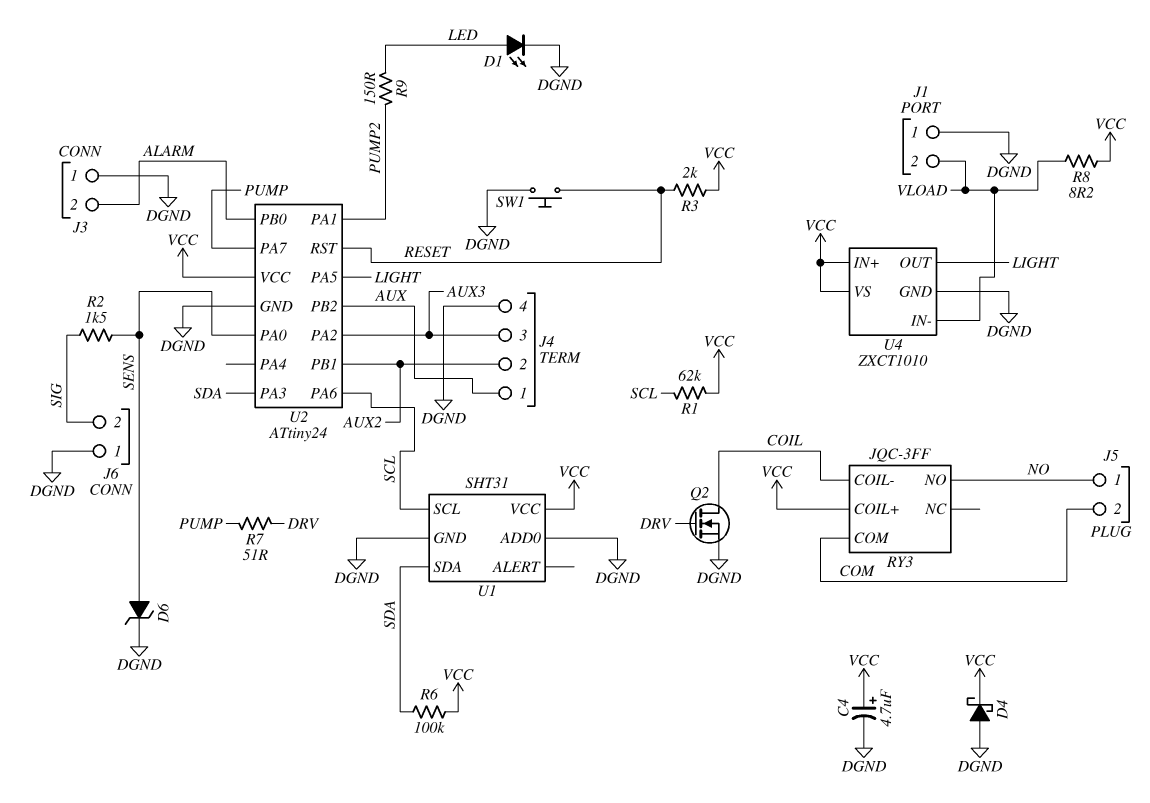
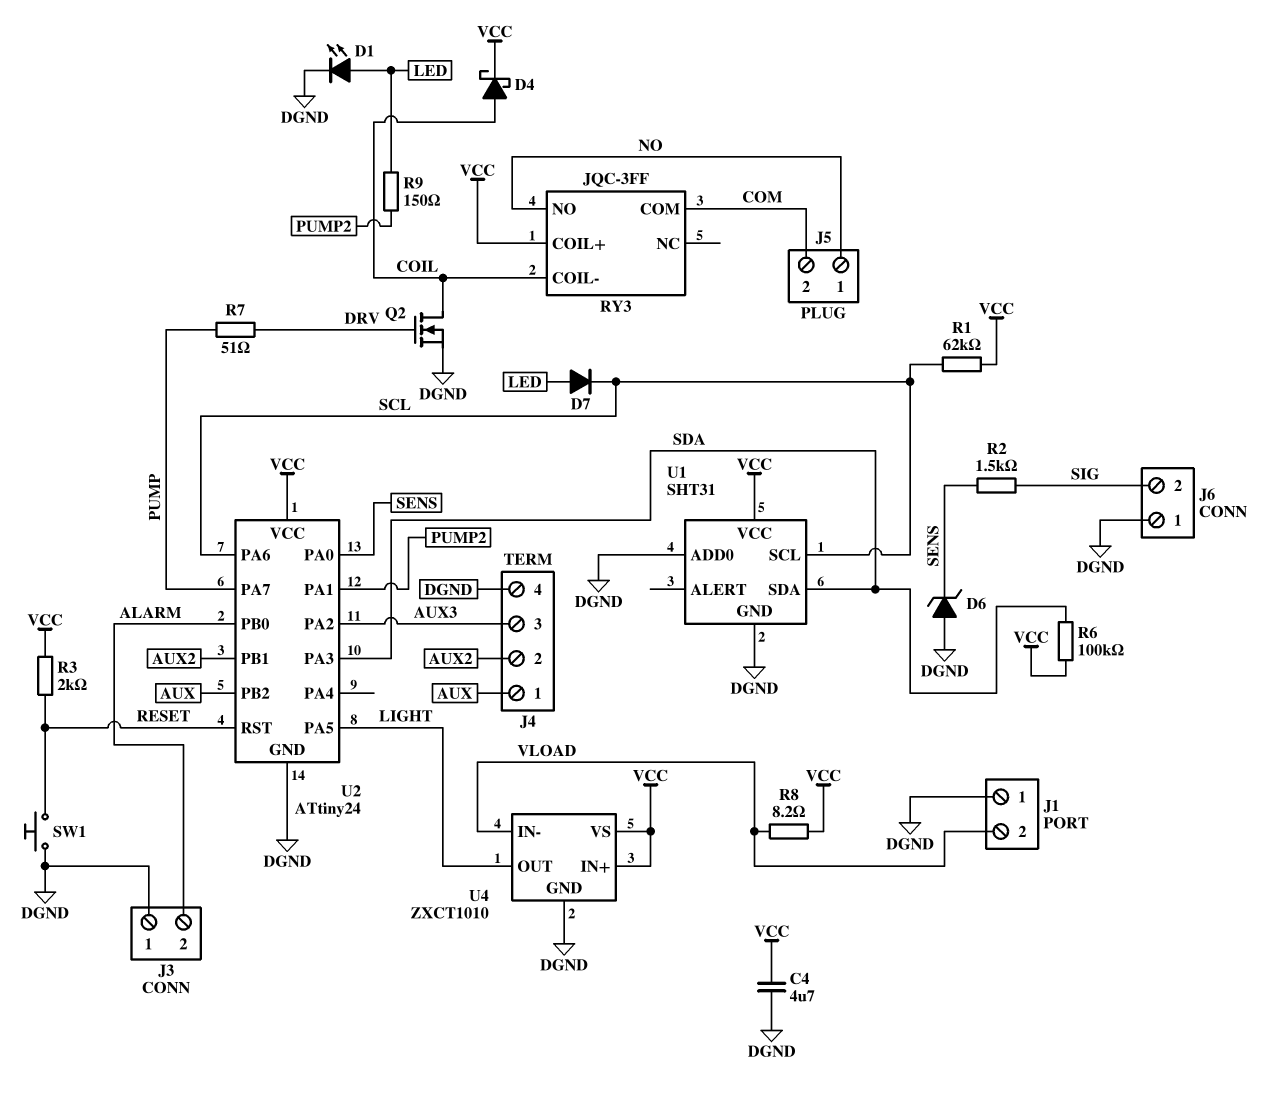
C4: 4.7uF (plus VCC, minus DGND) -> 4.7uF (DGND, VCC)
D4: schottky (A DGND, K VCC) -> schottky (A COIL, K VCC)
D6: zener (A SENS, K DGND) -> zener (A DGND, K SENS)
D7: none -> diode (A LED, K SCL)

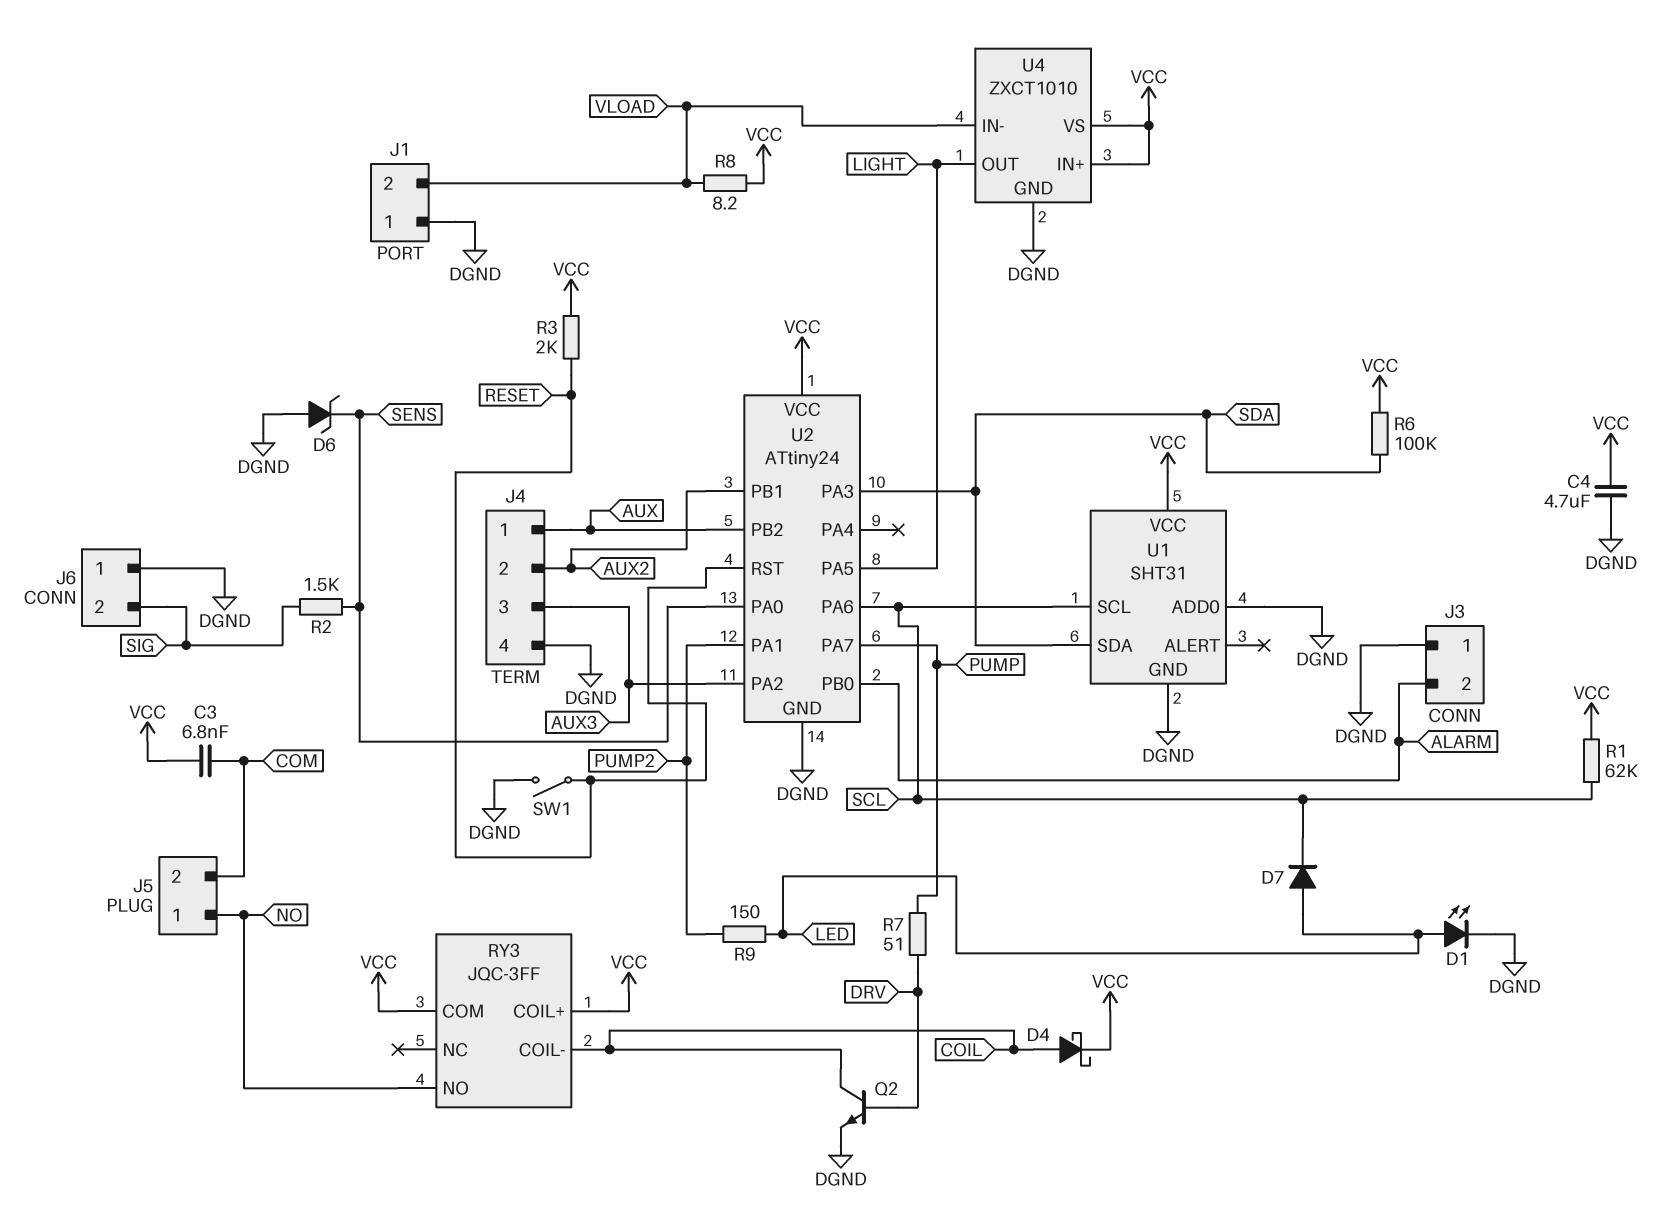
C3: none -> 6.8nF (COM, VCC)
Q2: NMOS (G DRV, D COIL, S DGND) -> NPN (B DRV, C COIL, E DGND)
RY3 pin COM: COM -> VCC
SW1: button (DGND, RESET) -> switch (DGND, RESET)

